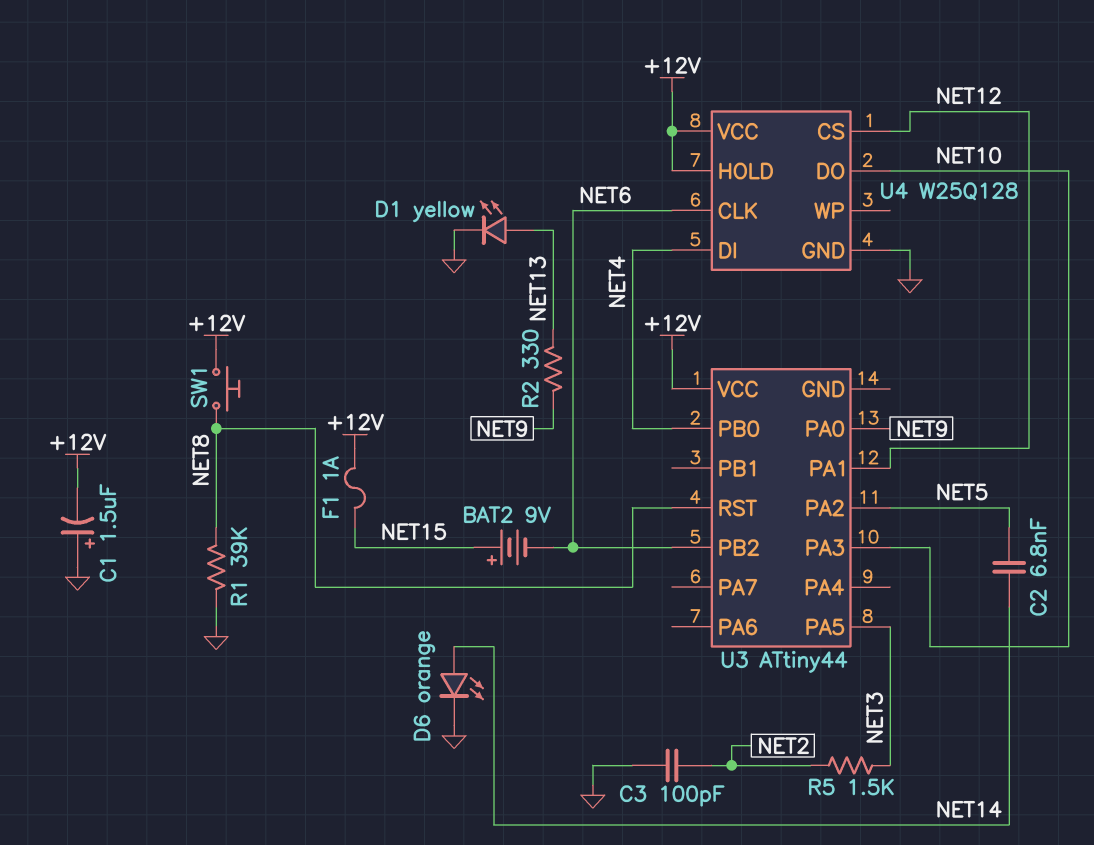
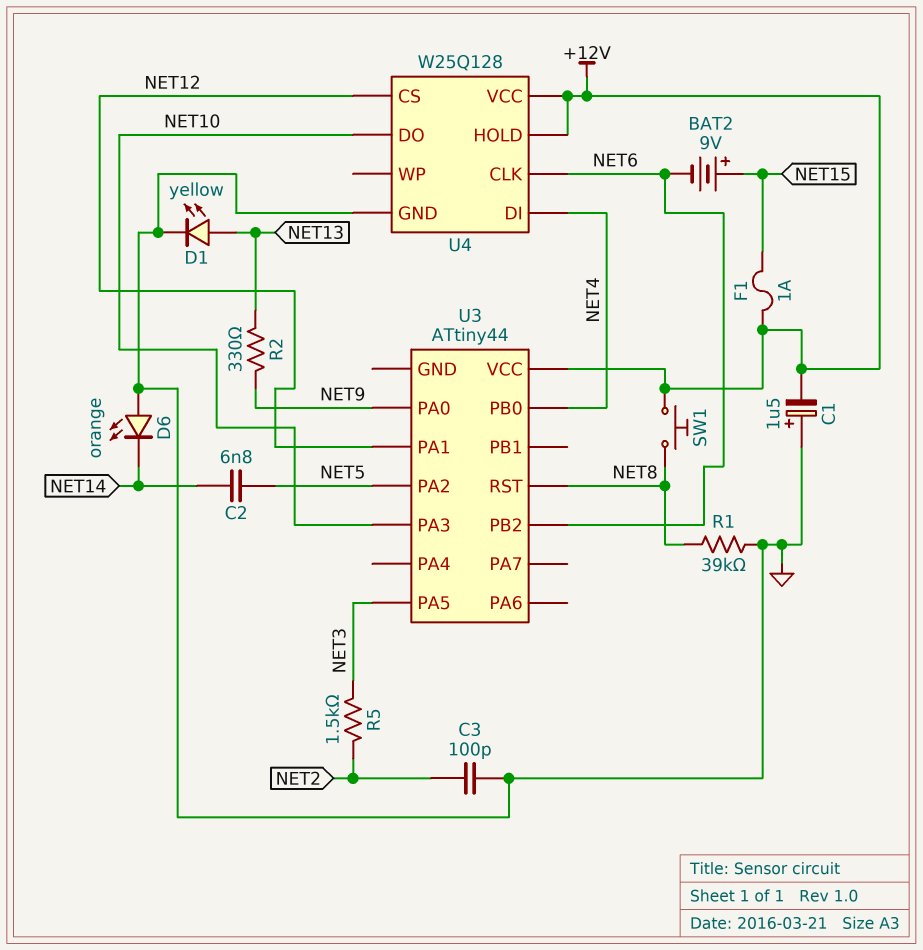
D6: LED orange (A NET14, K GND) -> LED orange (A GND, K NET14)

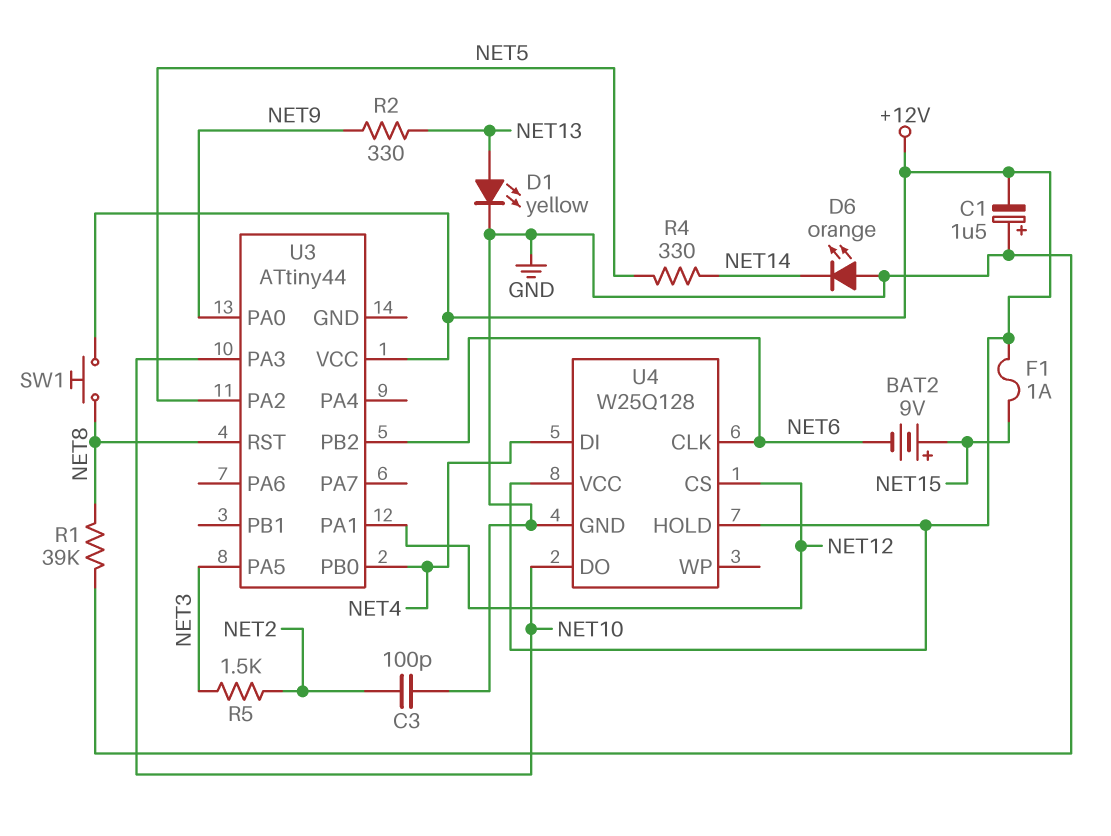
C2: 6.8nF (NET5, NET14) -> none
R4: none -> 330 (NET5, NET14)

